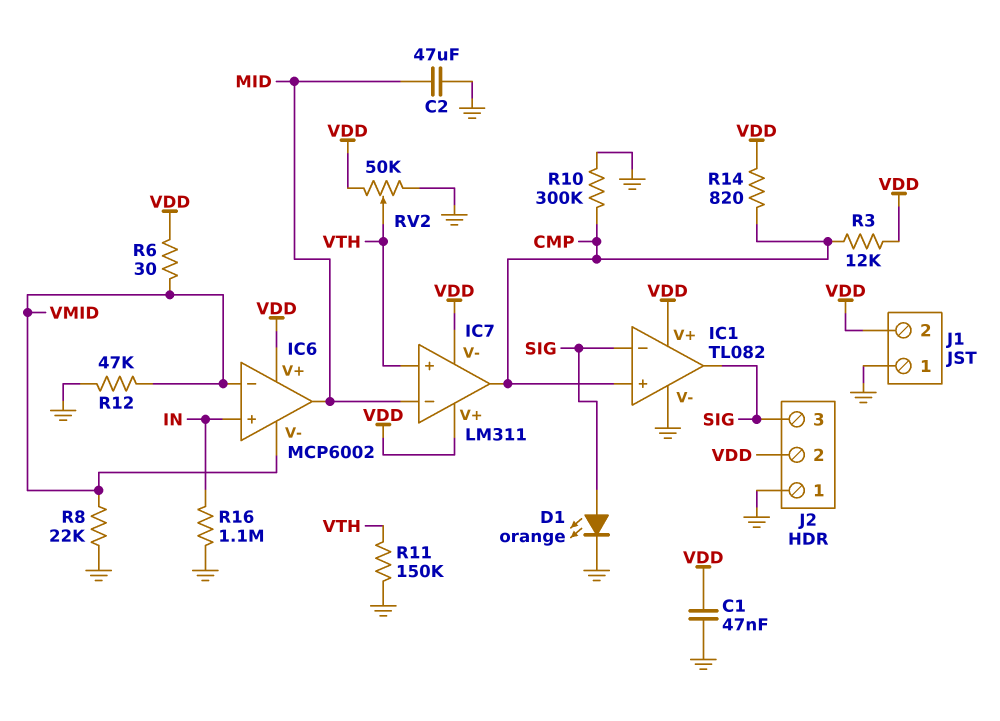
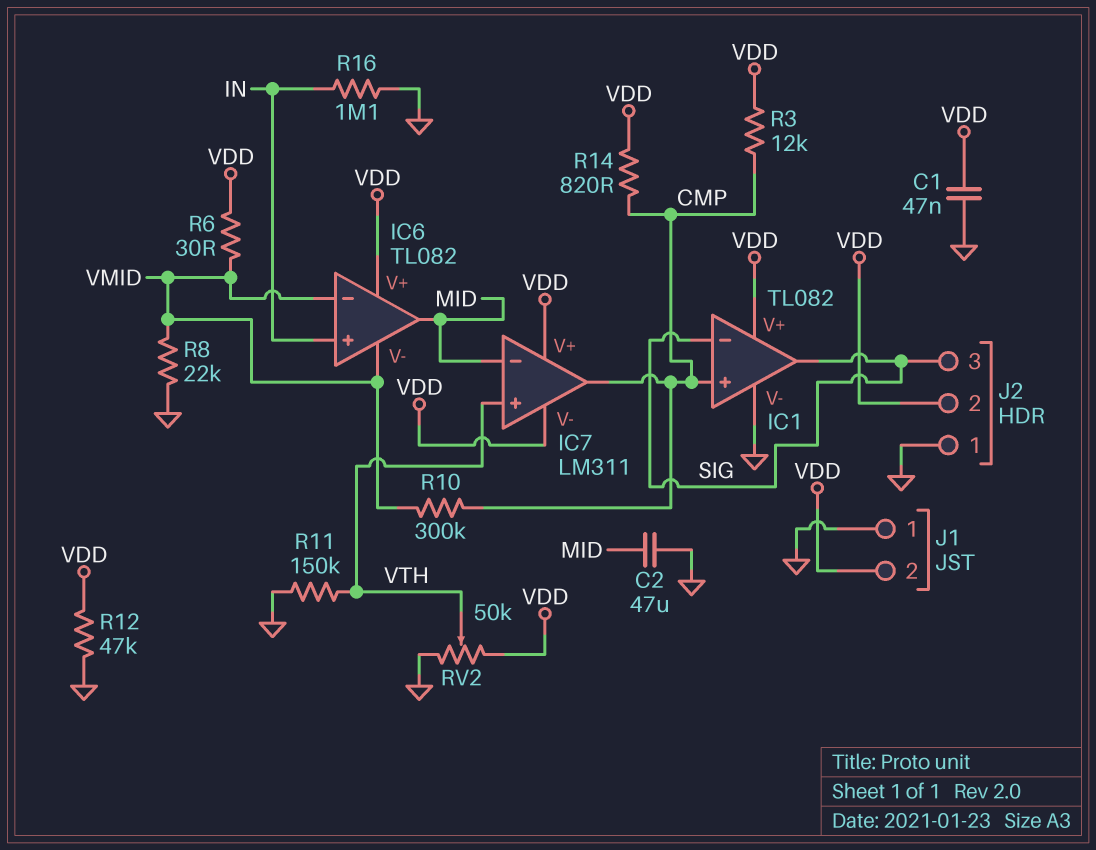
D1: LED orange (A SIG, K GND) -> none
IC6: MCP6002 -> TL082
R10: 300k (CMP, GND) -> 300k (CMP, VMID)
R12: 47k (GND, VMID) -> 47k (GND, VDD)

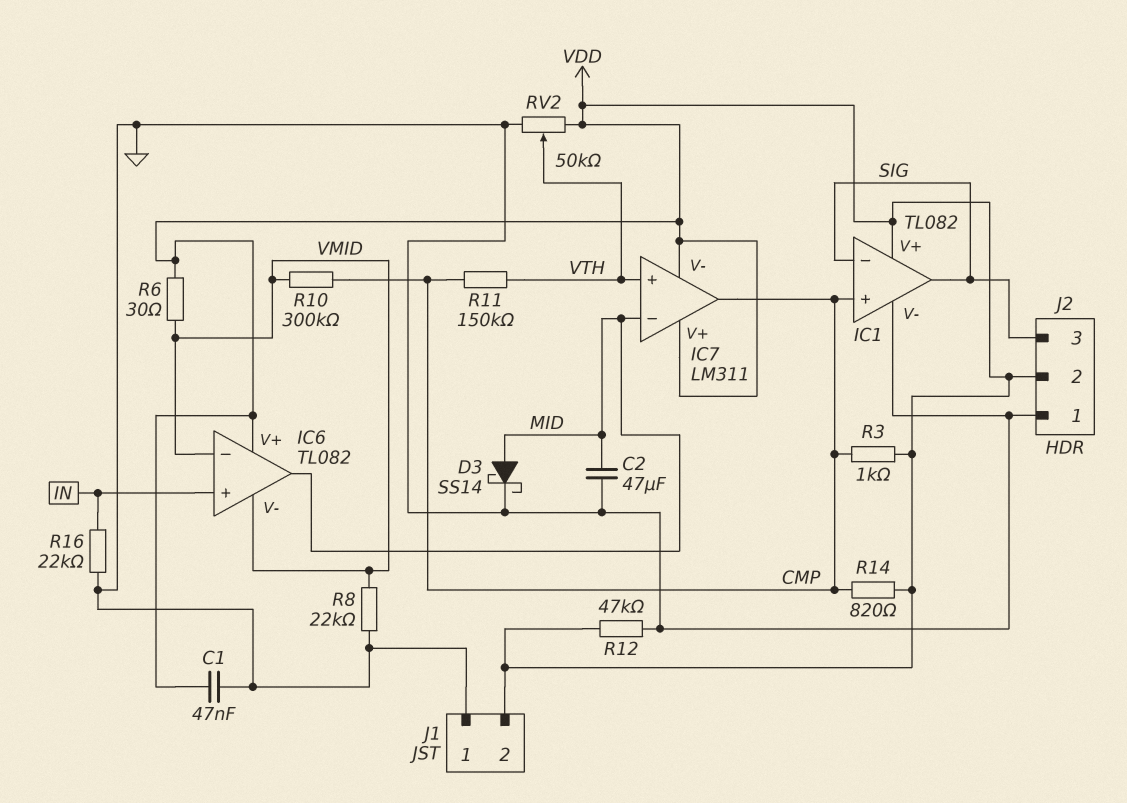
D3: none -> schottky SS14 (A MID, K GND)
R3: 12k (CMP, VDD) -> 1k (CMP, VDD)
R11: 150k (GND, VTH) -> 150k (CMP, VTH)
R16: 1.1M (GND, IN) -> 22k (GND, IN)

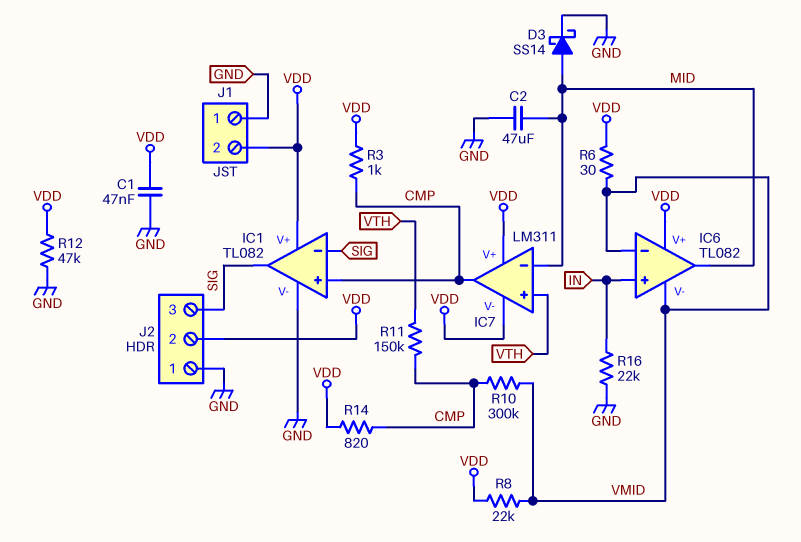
R8: 22k (GND, VMID) -> 22k (VDD, VMID)
RV2: 50k (GND, VDD, wiper VTH) -> none

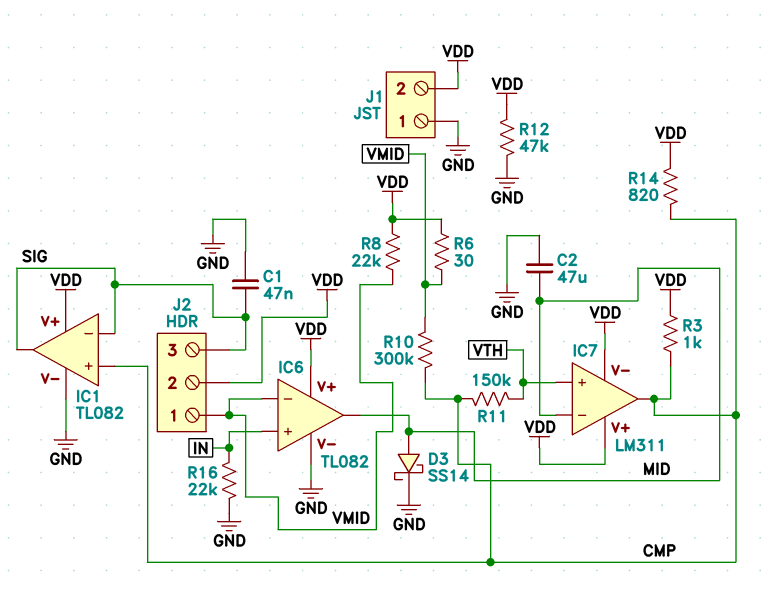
C1: 47nF (GND, VDD) -> 47nF (GND, SIG)
IC6 pin V-: VMID -> GND
J2 pin 1: GND -> VMID

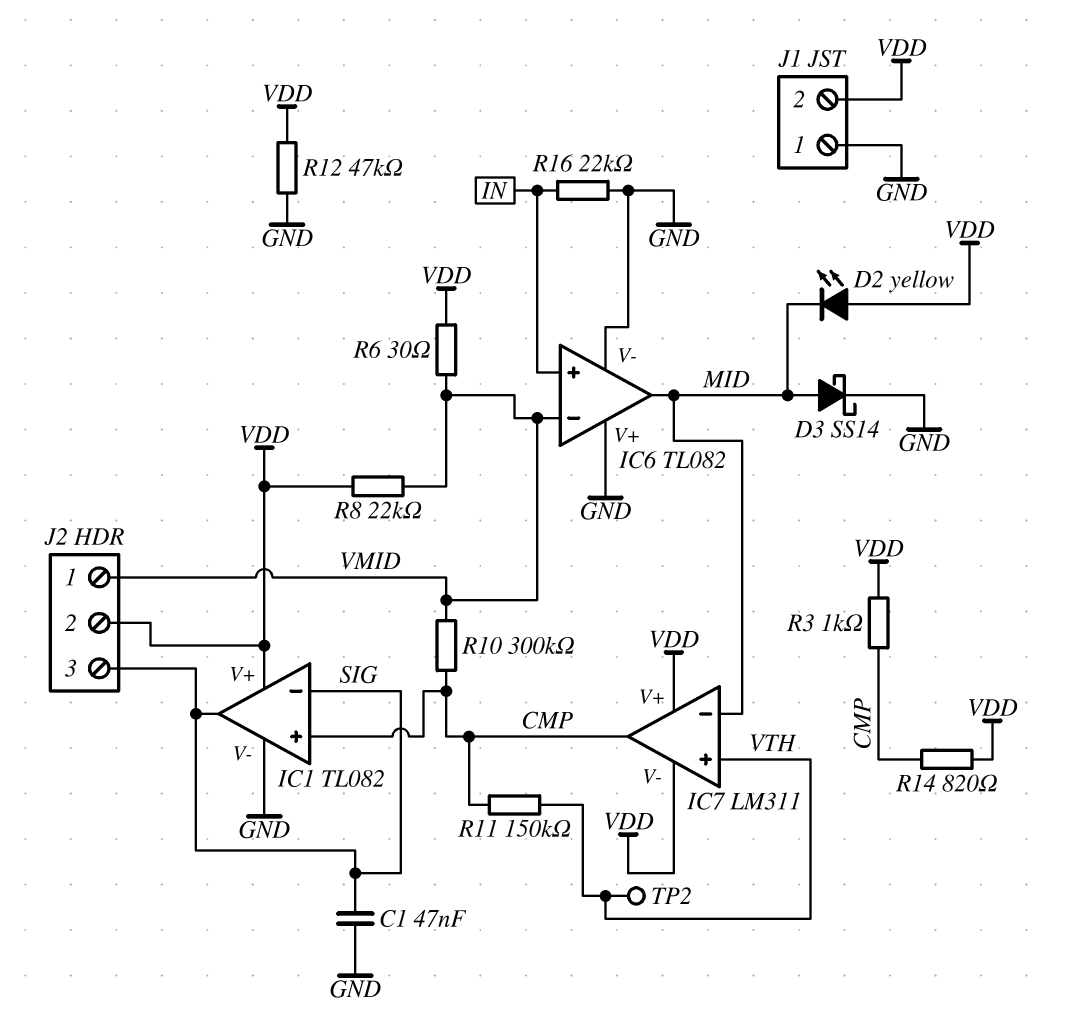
C2: 47uF (GND, MID) -> none
D2: none -> LED yellow (A VDD, K MID)
IC6 pin V+: VDD -> GND
TP2: none -> test point (VTH)

